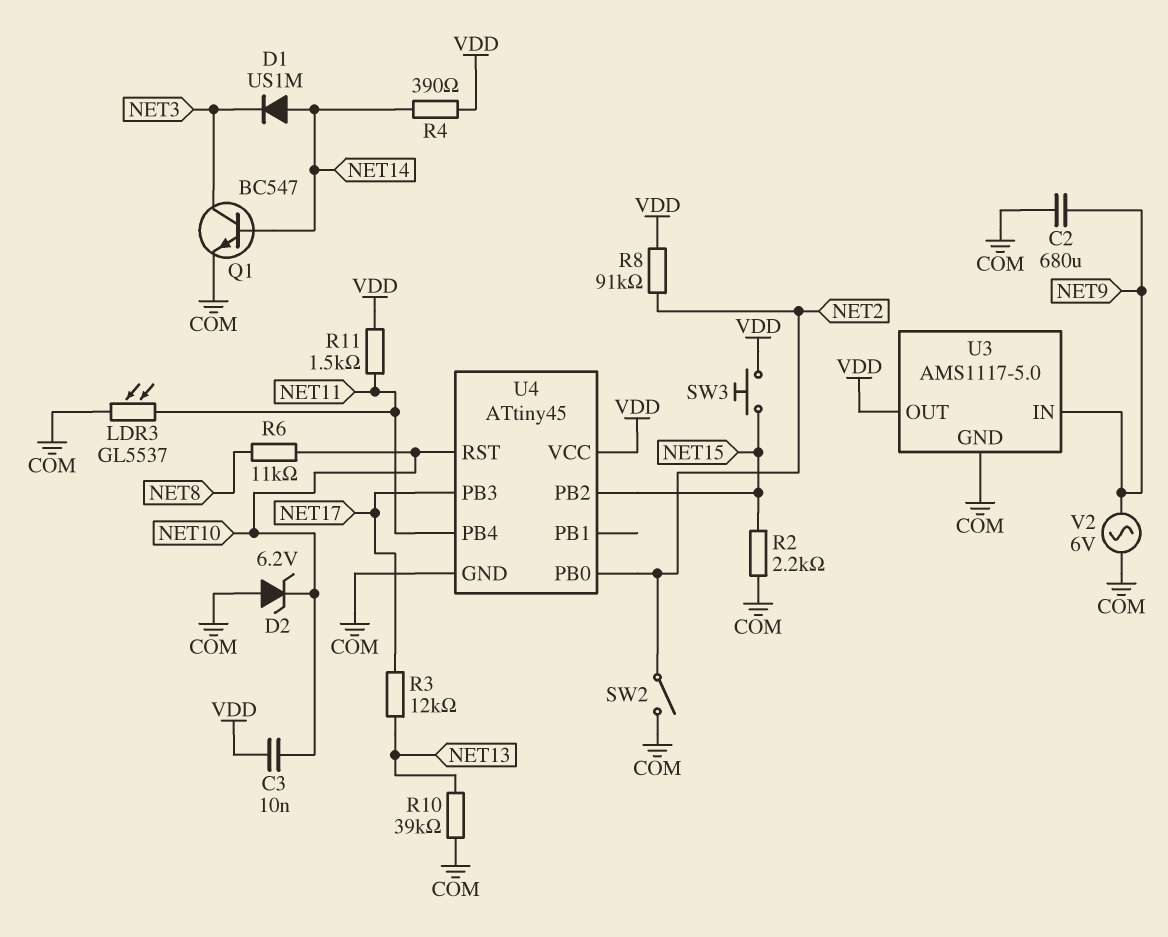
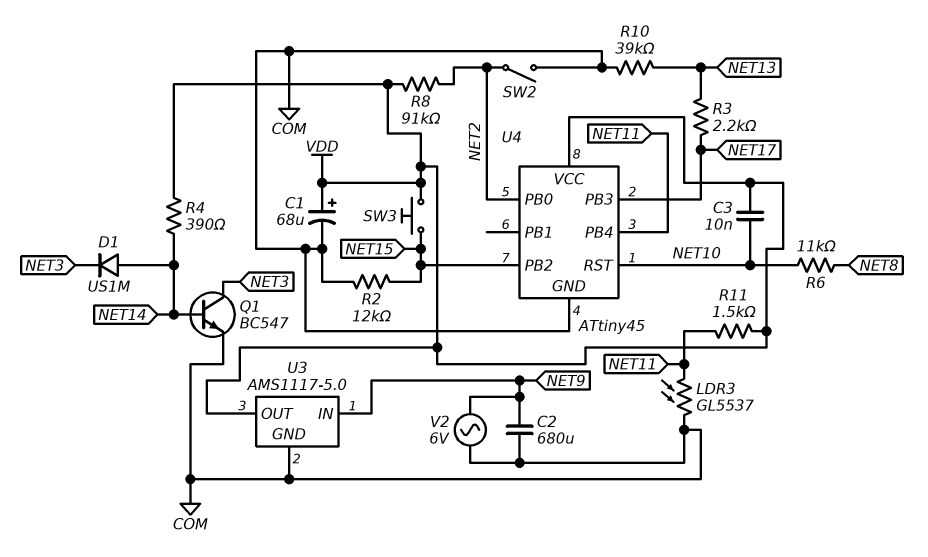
C1: none -> 68uF (plus VDD, minus COM)
D2: zener 6.2V (A COM, K NET10) -> none
R2: 2.2k (COM, NET15) -> 12k (COM, NET15)
R3: 12k (NET13, NET17) -> 2.2k (NET13, NET17)

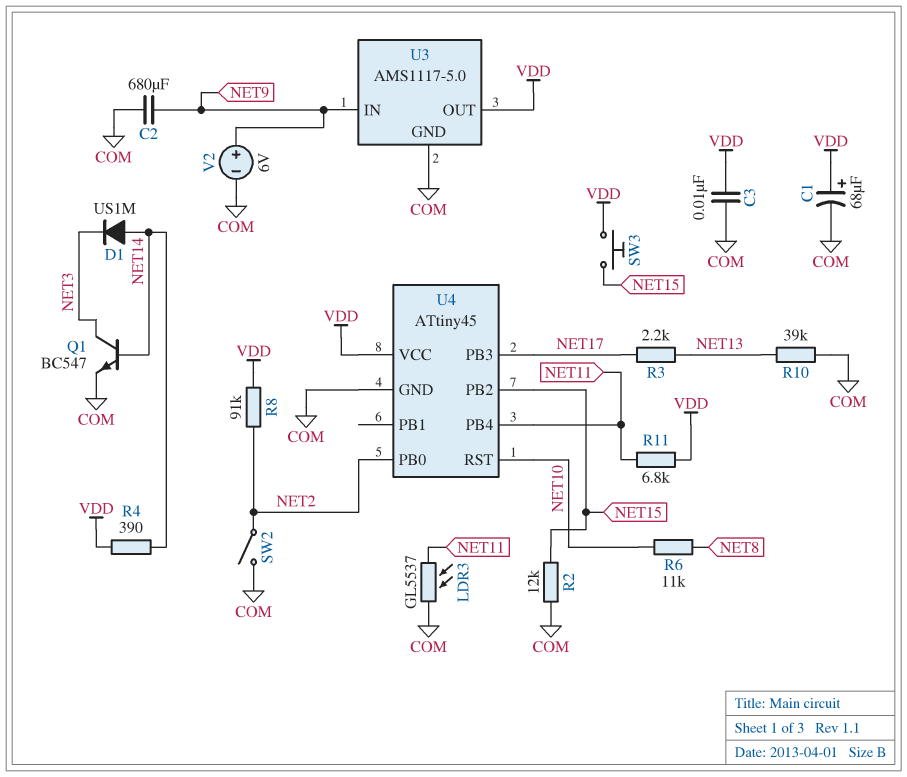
C3: 10nF (NET10, VDD) -> 10nF (COM, VDD)
R11: 1.5k (NET11, VDD) -> 6.8k (NET11, VDD)
V2: AC 6V (COM, NET9) -> 6V (plus NET9, minus COM)

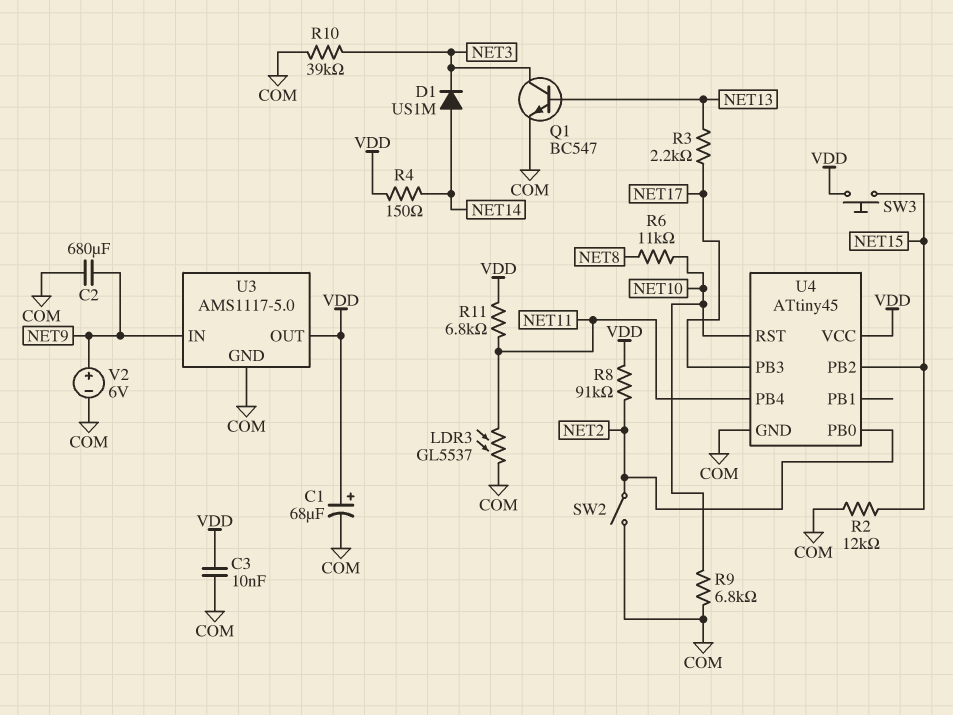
Q1: NPN BC547 (B NET14, C NET3, E COM) -> NPN BC547 (B NET13, C NET3, E COM)
R4: 390 (NET14, VDD) -> 150 (NET14, VDD)
R9: none -> 6.8k (COM, NET10)
R10: 39k (COM, NET13) -> 39k (COM, NET3)

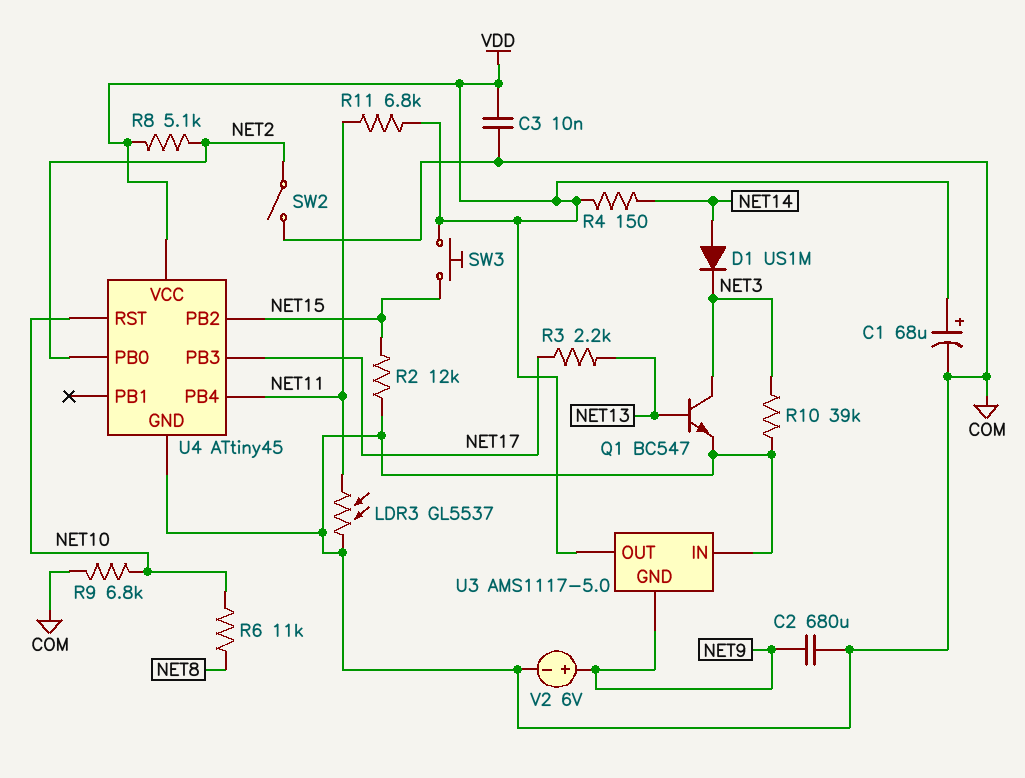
R8: 91k (NET2, VDD) -> 5.1k (NET2, VDD)
U3 pin GND: COM -> NET9
U3 pin IN: NET9 -> COM

